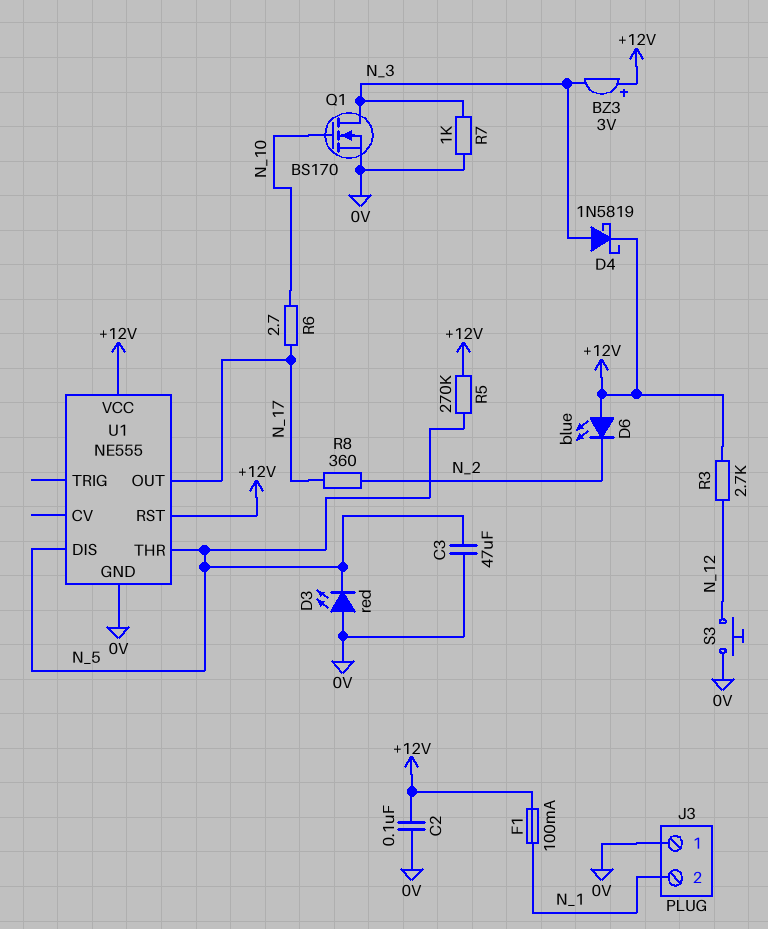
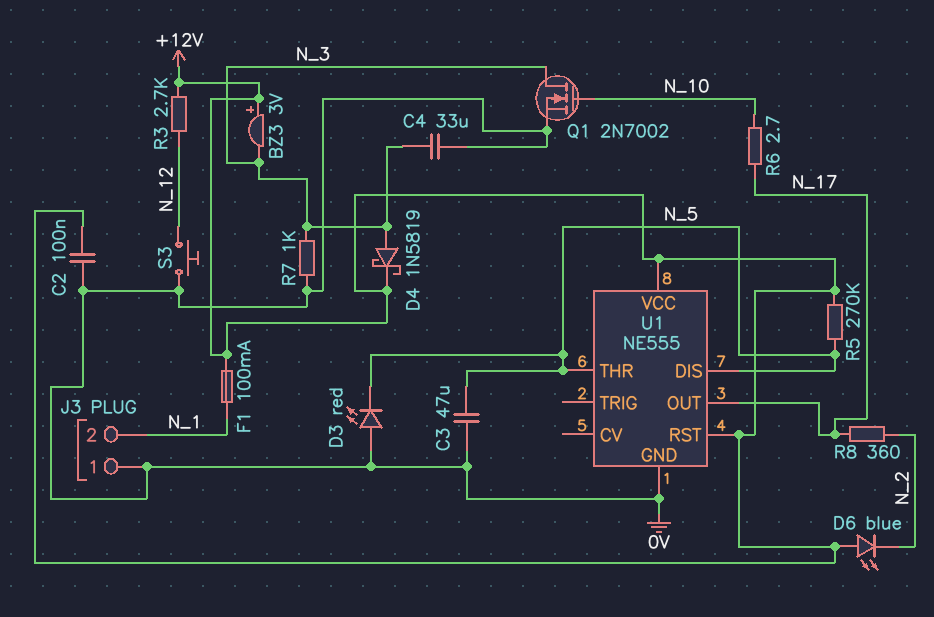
C4: none -> 33uF (0V, N_3)
Q1: NMOS BS170 (G N_10, D N_3, S 0V) -> NMOS 2N7002 (G N_10, D N_3, S 0V)

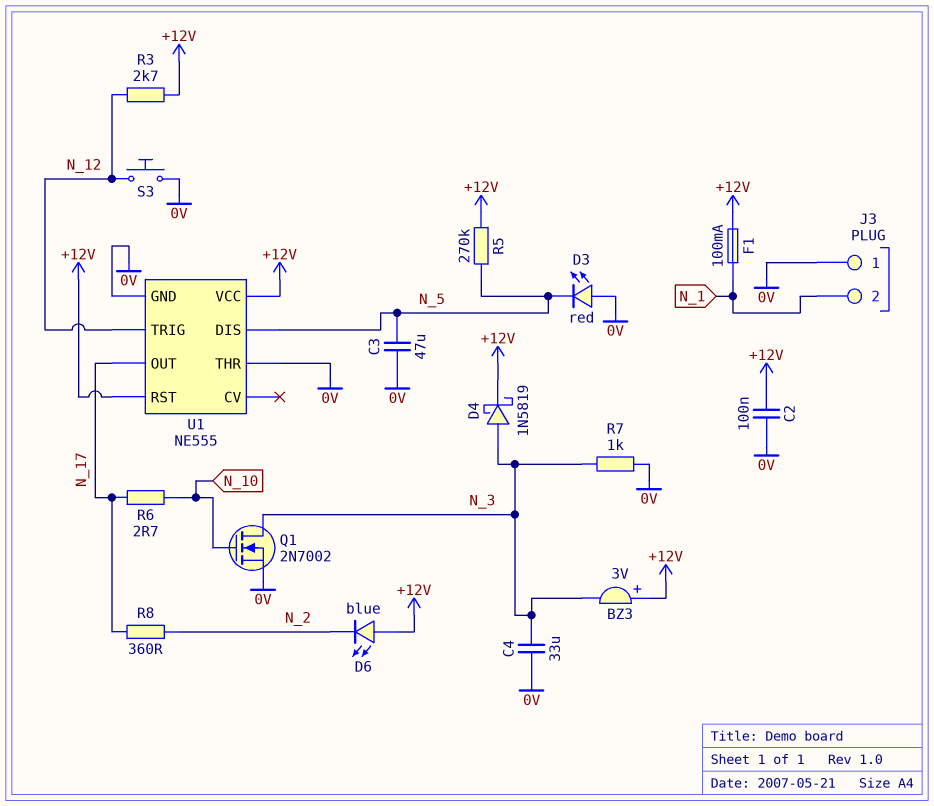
U1 pin THR: N_5 -> 0V
U1 pin TRIG: none -> N_12

